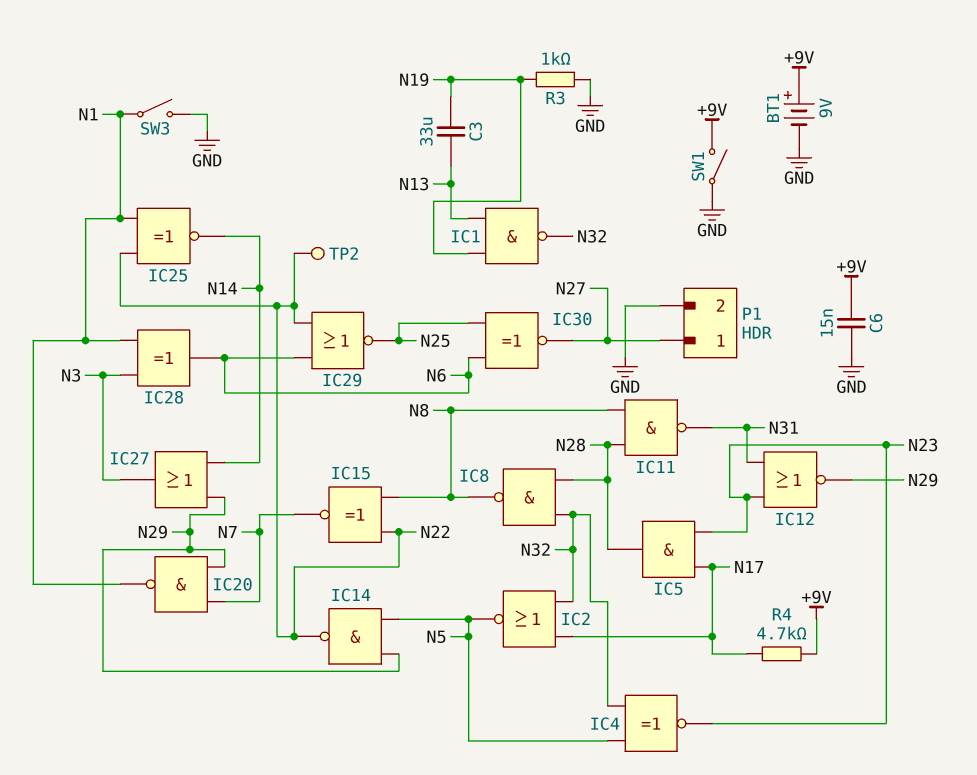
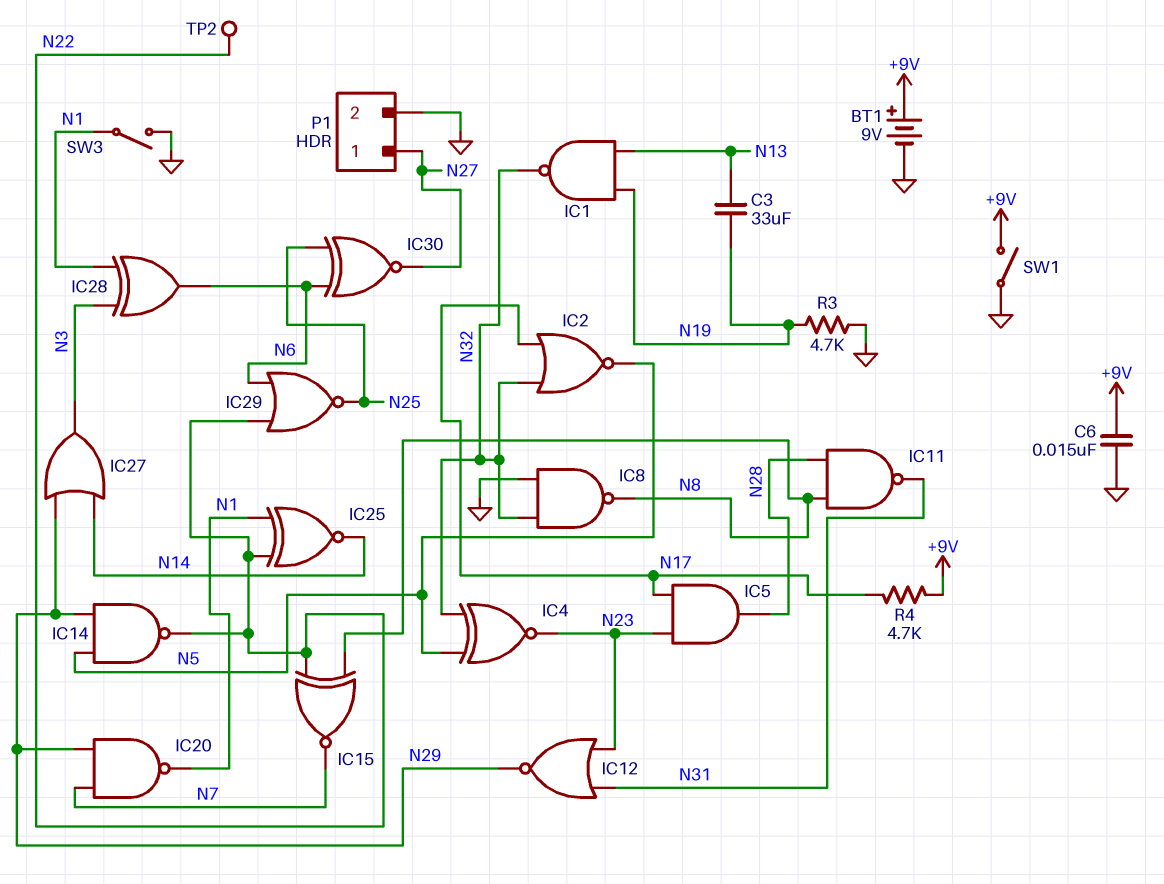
IC8: NAND (in N28, in N32, out N8) -> NAND (in GND, in N32, out N8)
R3: 1k (GND, N19) -> 4.7k (GND, N19)

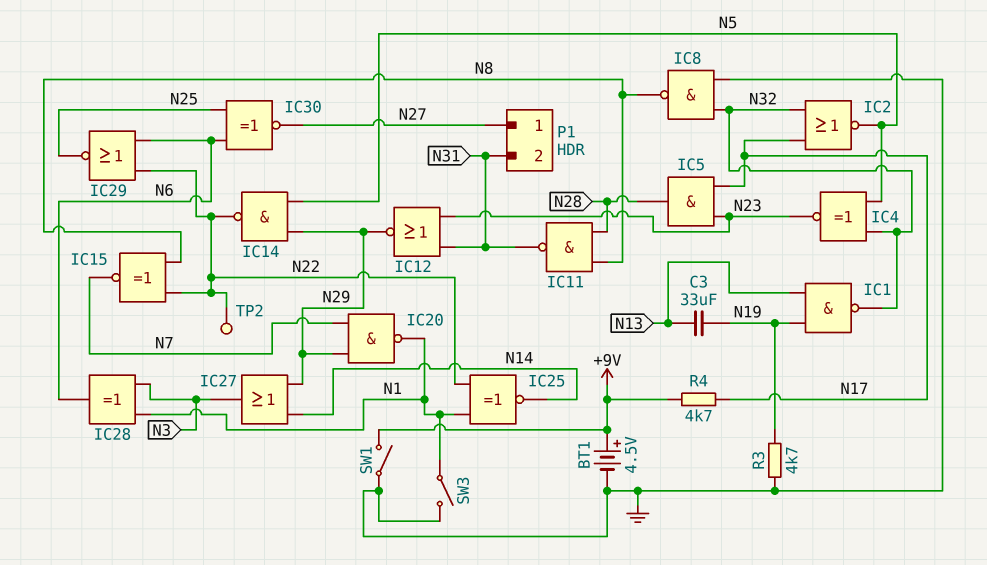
BT1: 9V (plus +9V, minus GND) -> 4.5V (plus +9V, minus GND)
C6: 15nF (+9V, GND) -> none
P1 pin 2: GND -> N31

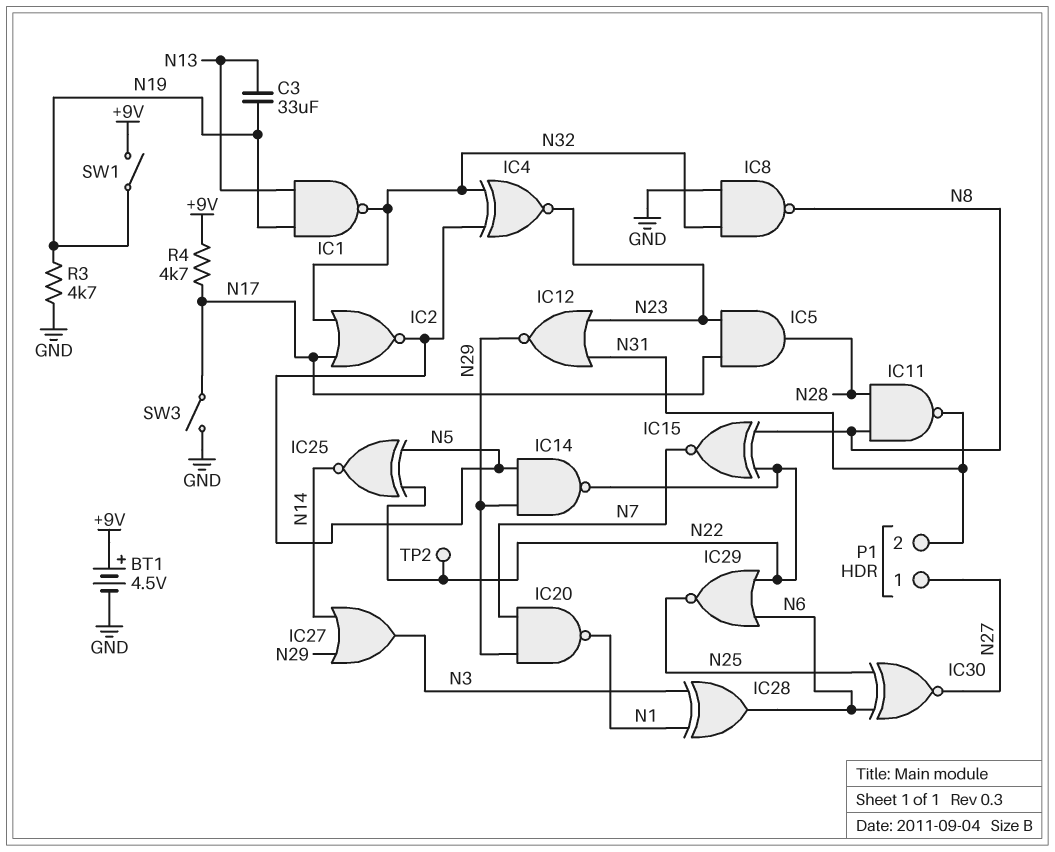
IC25: XNOR (in N1, in N22, out N14) -> XNOR (in N5, in N22, out N14)
SW1: switch (+9V, GND) -> switch (+9V, N19)
SW3: switch (GND, N1) -> switch (GND, N17)

